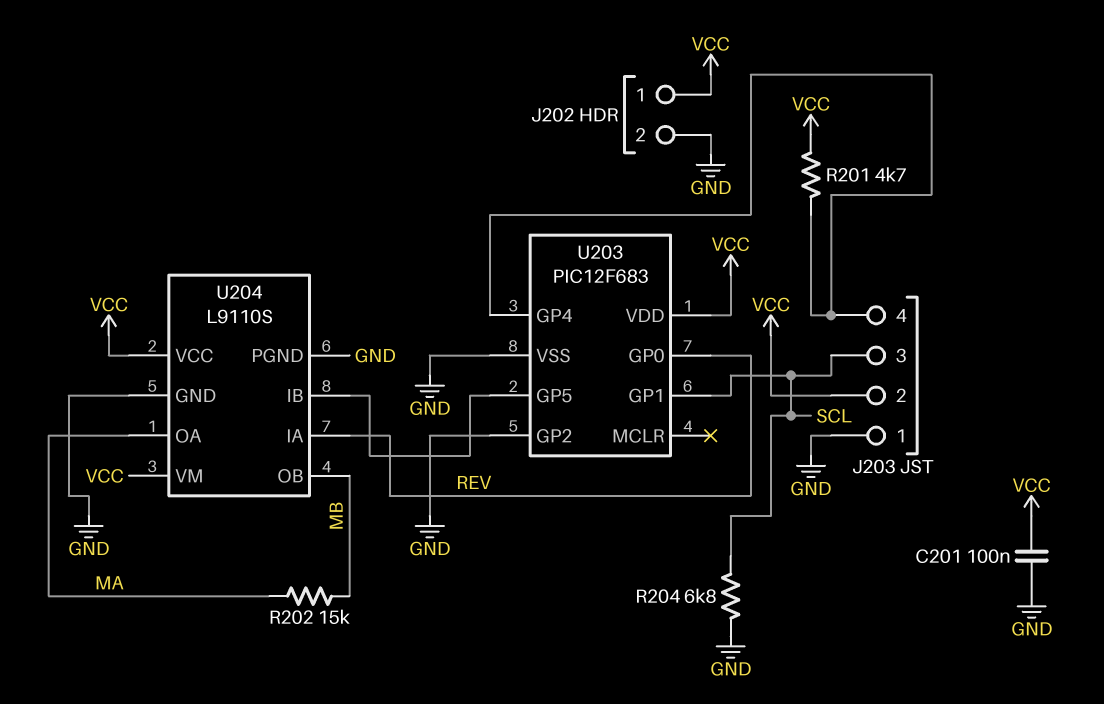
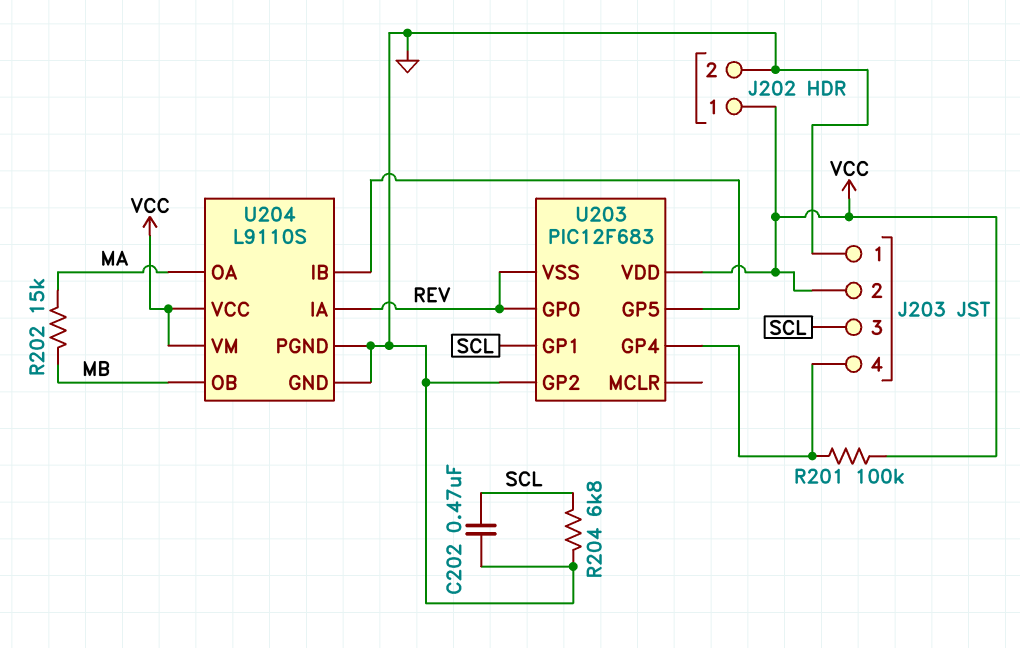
C201: 100nF (GND, VCC) -> none
C202: none -> 470nF (GND, SCL)
R201: 4.7k (J203/4, VCC) -> 100k (J203/4, VCC)
U203 pin VSS: GND -> REV

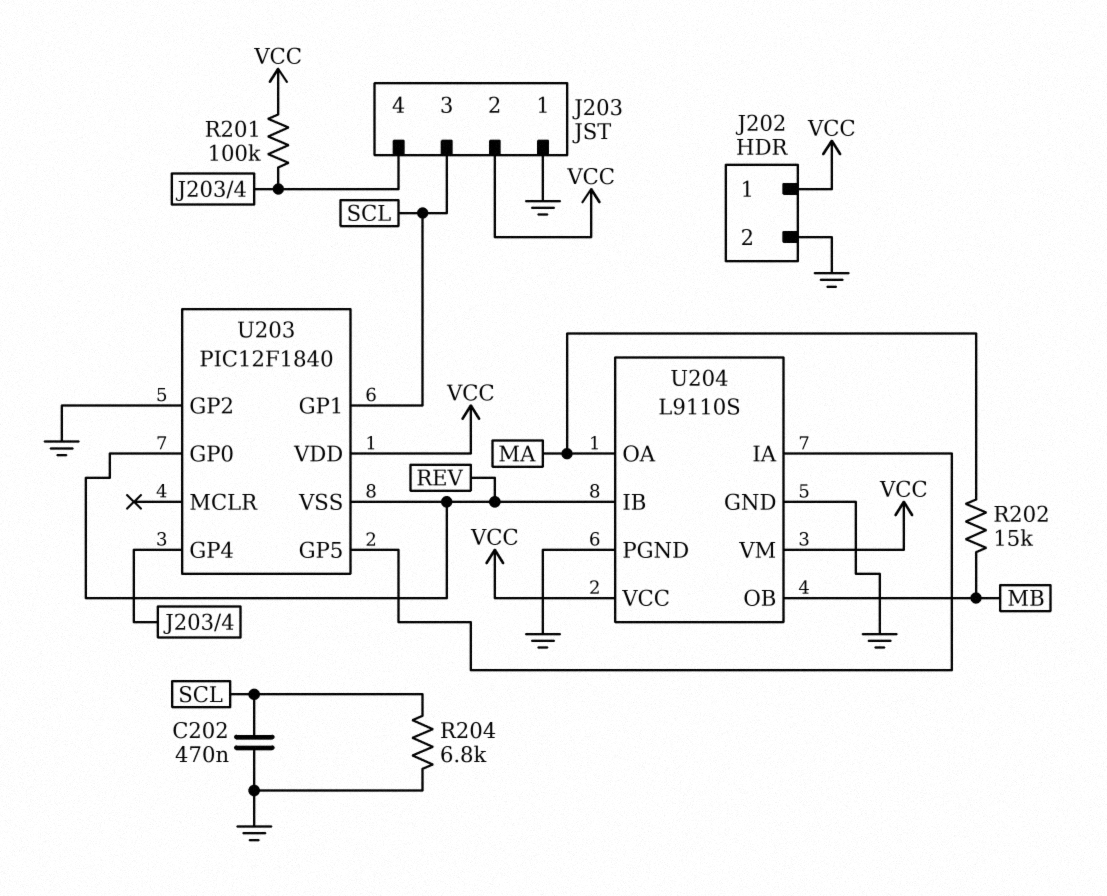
U203: PIC12F683 -> PIC12F1840
U204 pin IA: REV -> U203/GP5
U204 pin IB: U203/GP5 -> REV

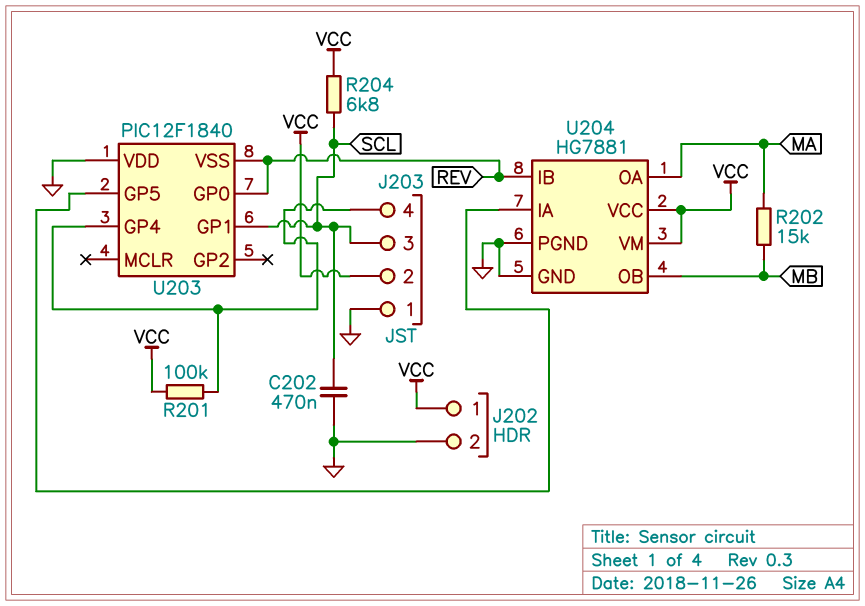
R204: 6.8k (GND, SCL) -> 6.8k (SCL, VCC)
U203 pin GP2: GND -> none
U203 pin VDD: VCC -> GND
U204: L9110S -> HG7881

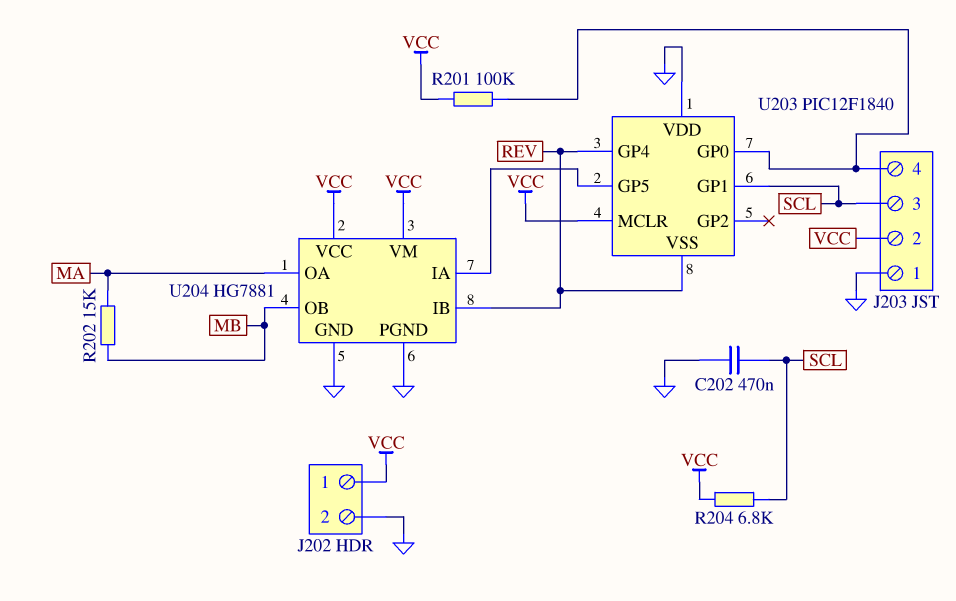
U203 pin GP0: REV -> J203/4
U203 pin GP4: J203/4 -> REV
U203 pin MCLR: none -> VCC

